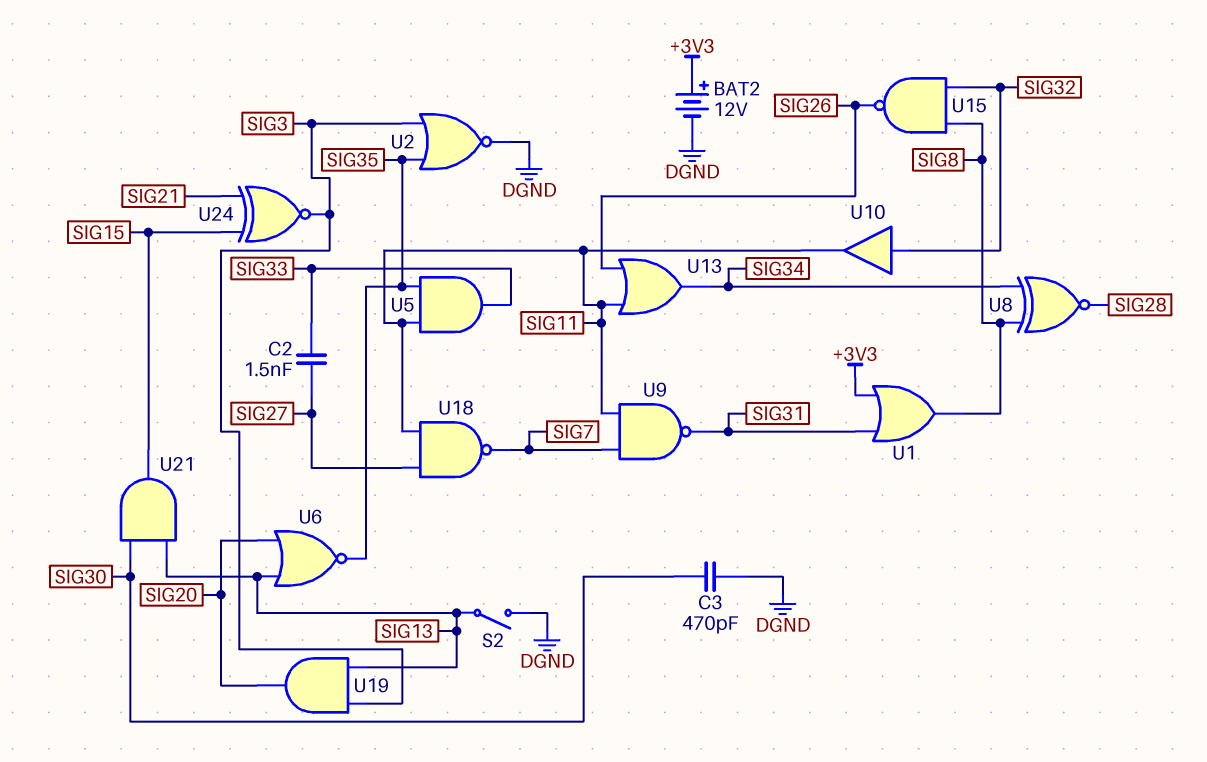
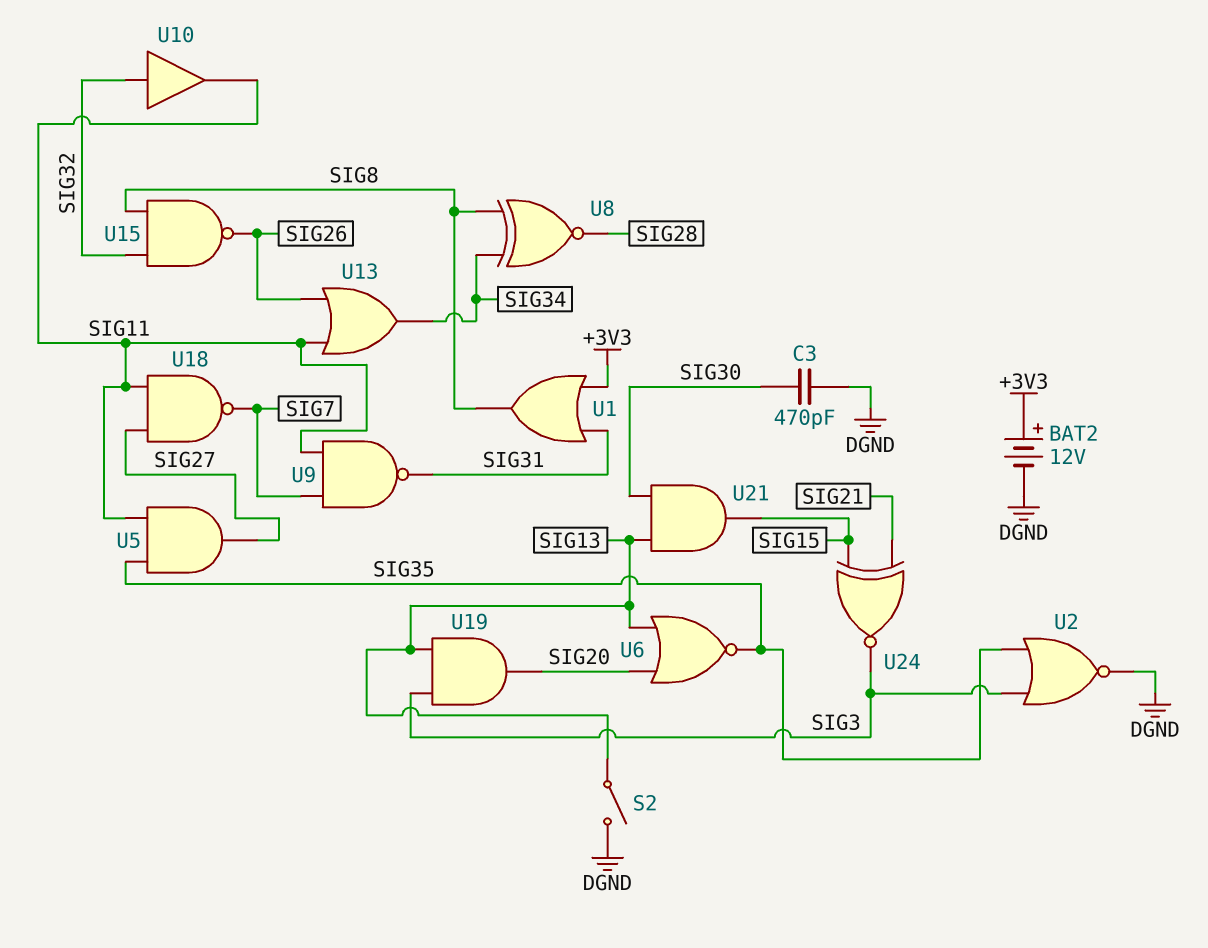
C2: 1.5nF (SIG27, SIG33) -> none
U5: AND (in SIG11, in SIG35, out SIG33) -> AND (in SIG11, in SIG35, out SIG27)

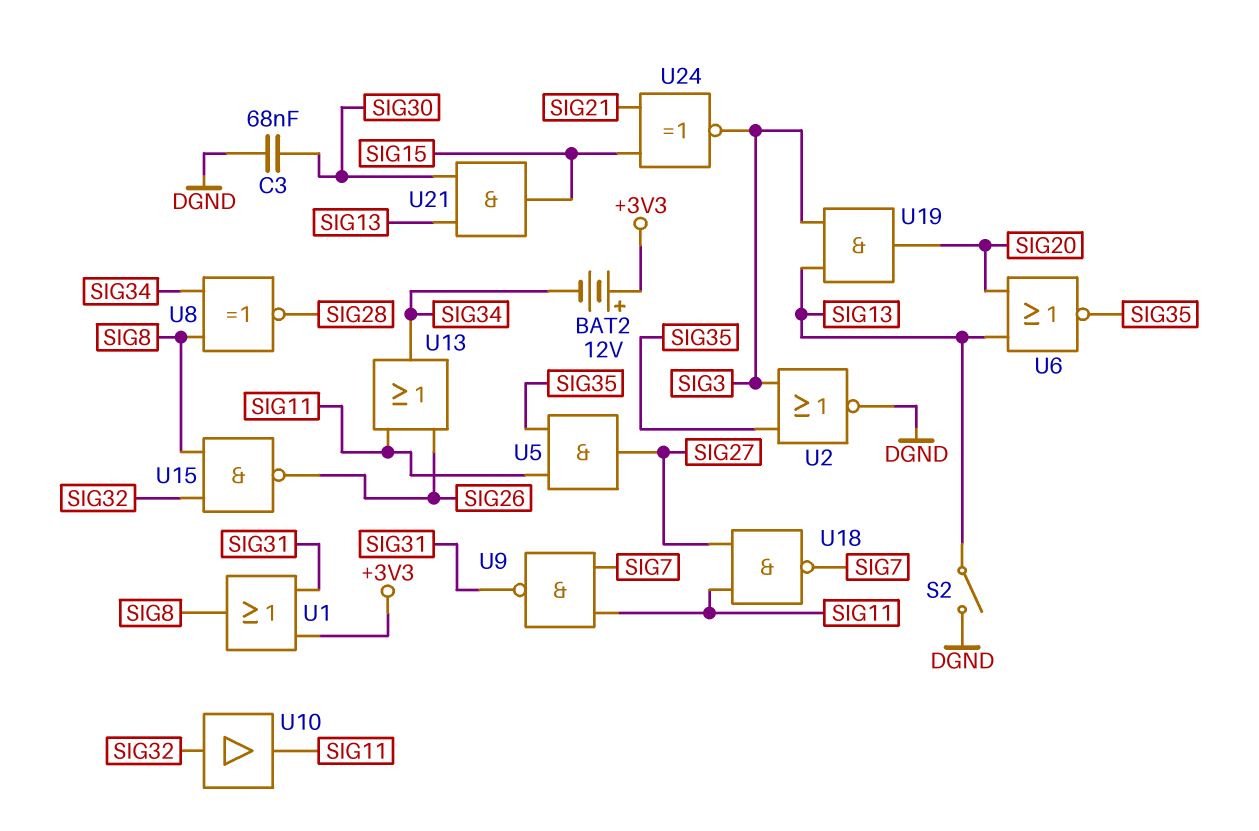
BAT2: 12V (plus +3V3, minus DGND) -> 12V (plus +3V3, minus SIG34)
C3: 470pF (DGND, SIG30) -> 68nF (DGND, SIG30)

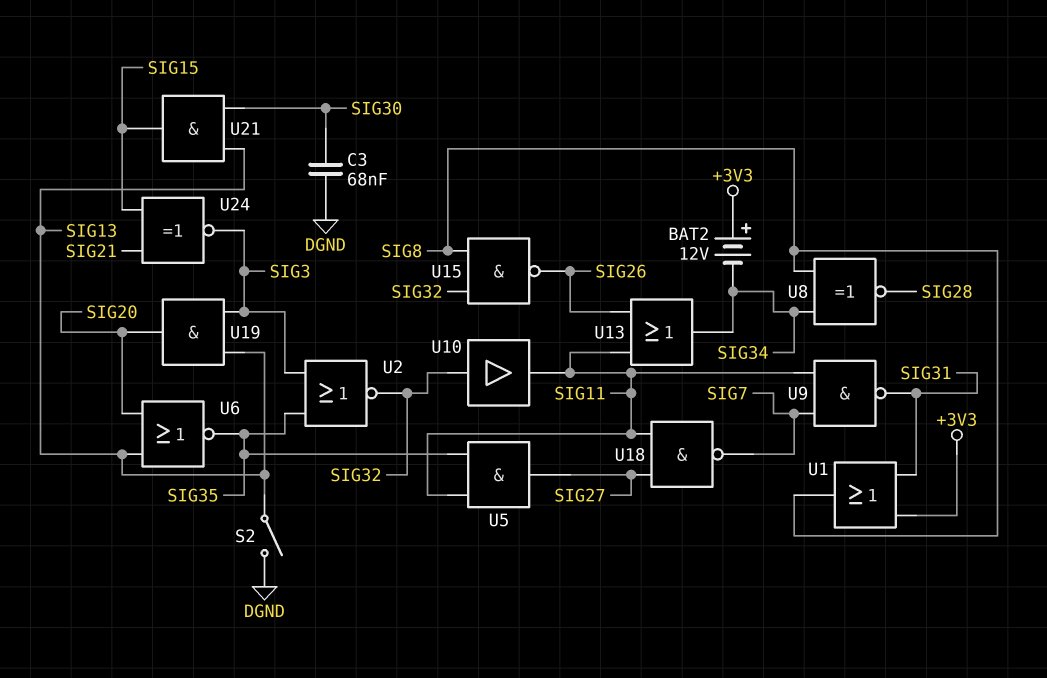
U2: NOR (in SIG3, in SIG35, out DGND) -> NOR (in SIG3, in SIG35, out SIG32)

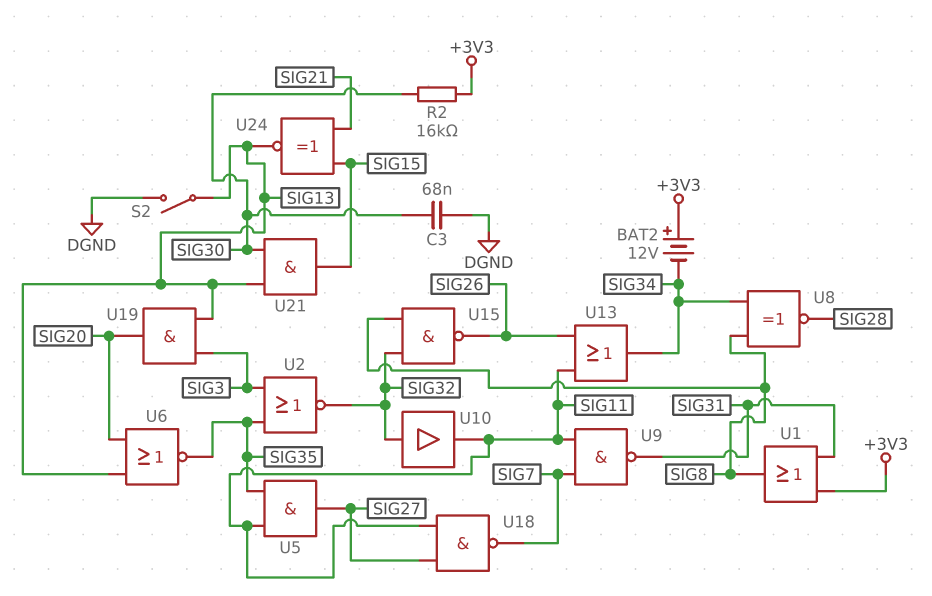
R2: none -> 16k (+3V3, SIG30)
U24: XNOR (in SIG15, in SIG21, out SIG3) -> XNOR (in SIG15, in SIG21, out SIG13)

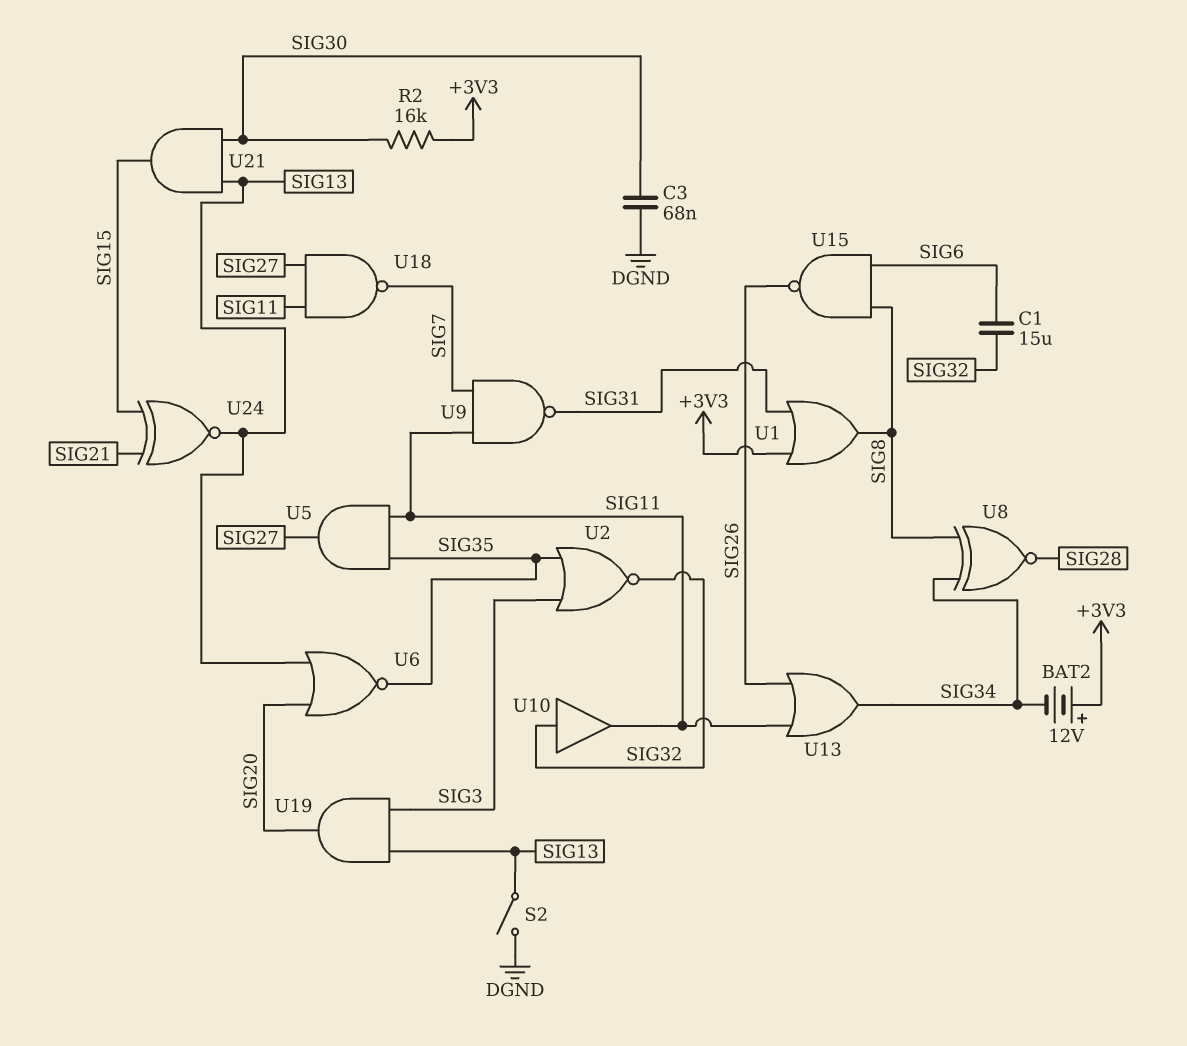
C1: none -> 15uF (SIG6, SIG32)
U15: NAND (in SIG8, in SIG32, out SIG26) -> NAND (in SIG6, in SIG8, out SIG26)

